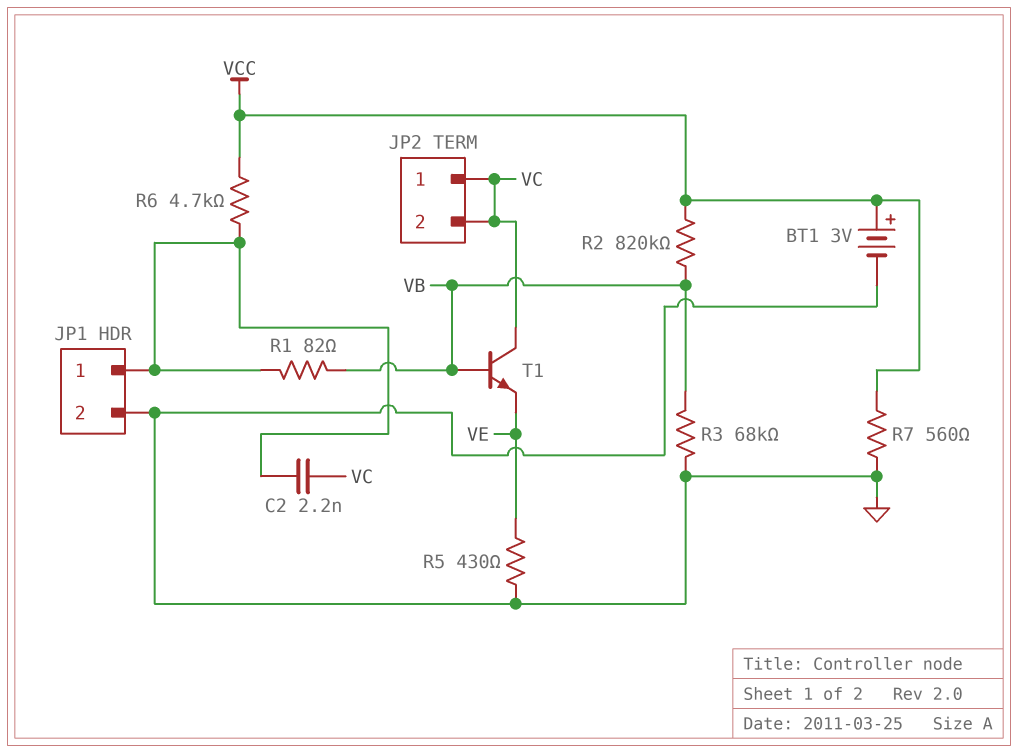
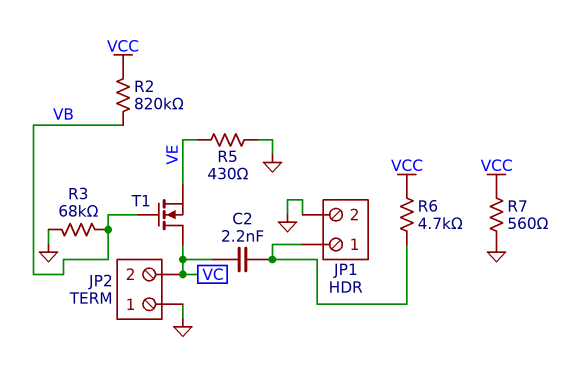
BT1: 3V (plus VCC, minus GND) -> none
JP2 pin 1: VC -> GND
R1: 82 (JP1/1, VB) -> none
T1: NPN (B VB, C VC, E VE) -> NMOS (G VB, D VC, S VE)

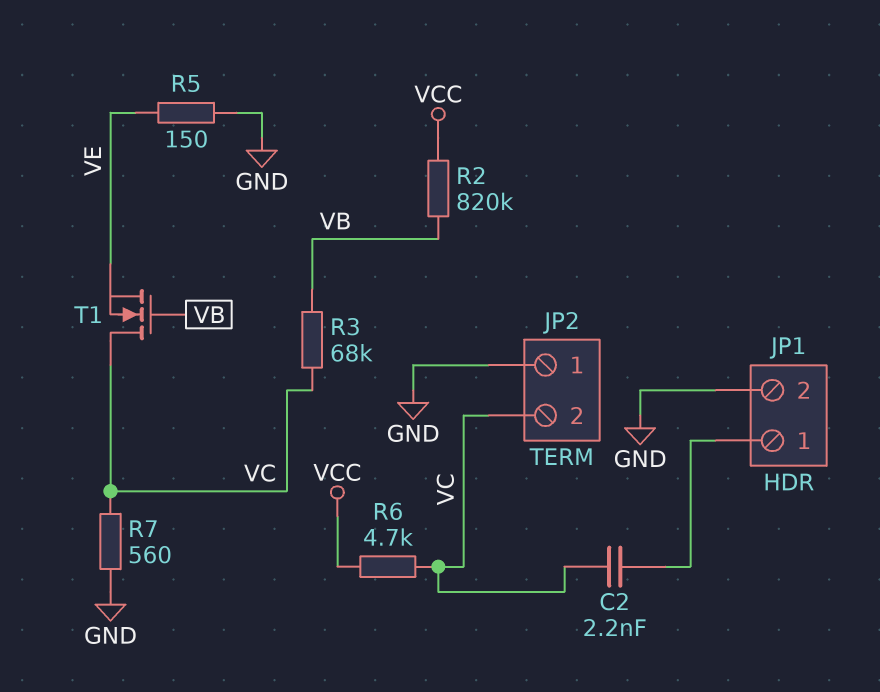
R3: 68k (GND, VB) -> 68k (VB, VC)
R5: 430 (GND, VE) -> 150 (GND, VE)
R6: 4.7k (JP1/1, VCC) -> 4.7k (VC, VCC)
R7: 560 (GND, VCC) -> 560 (GND, VC)

